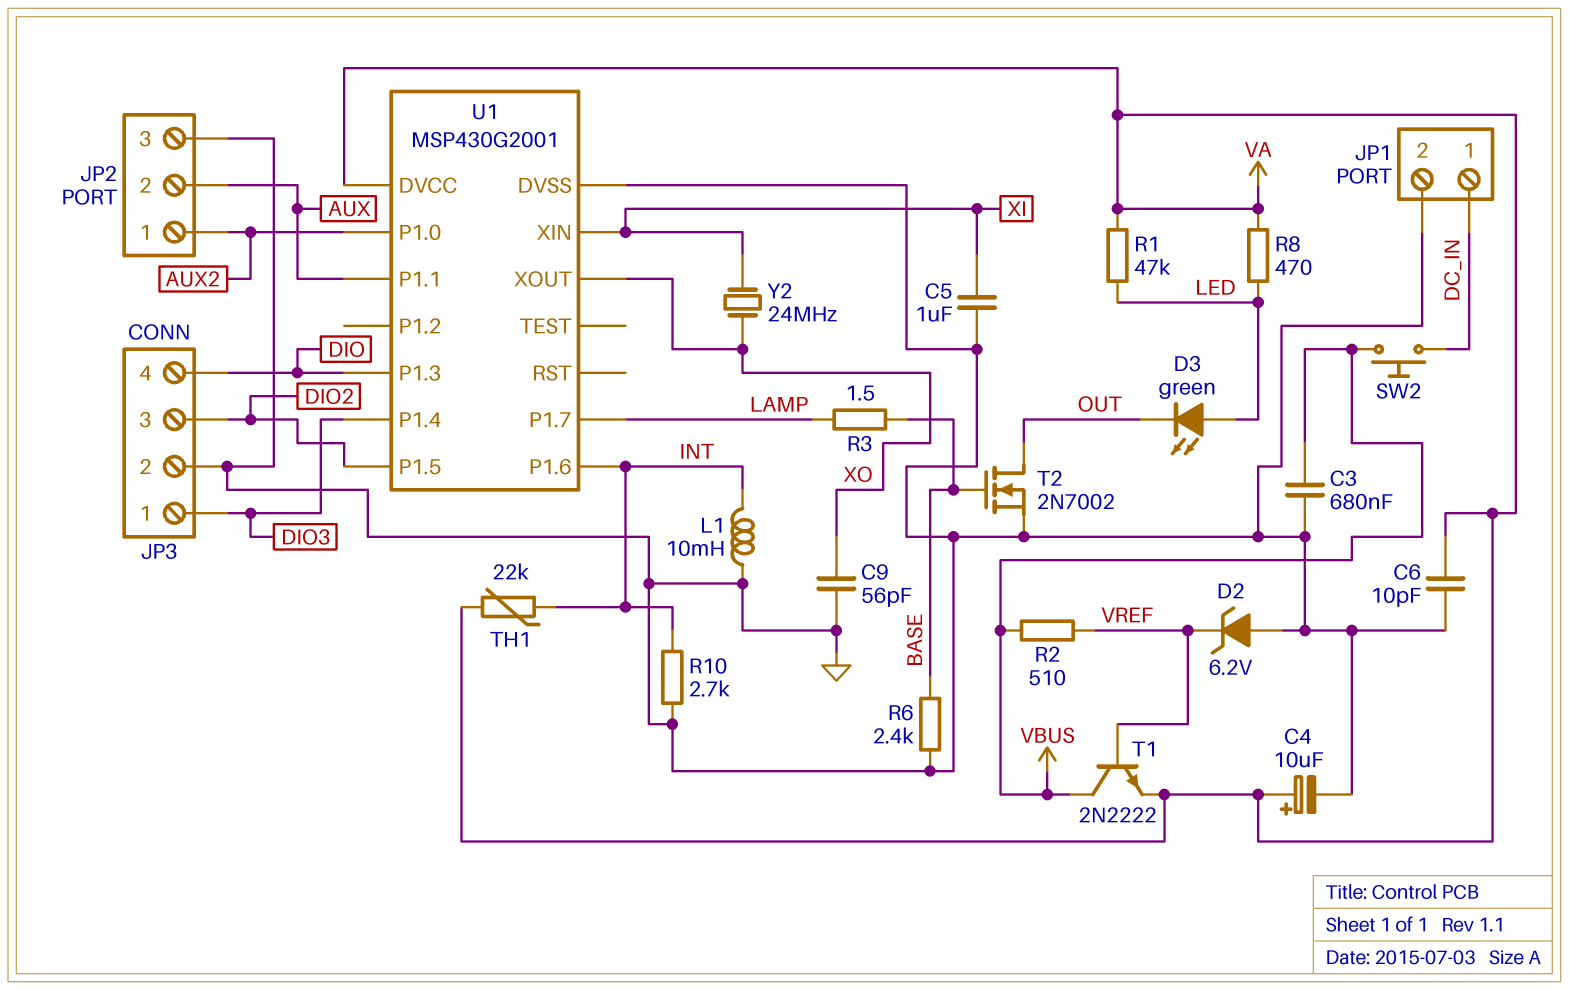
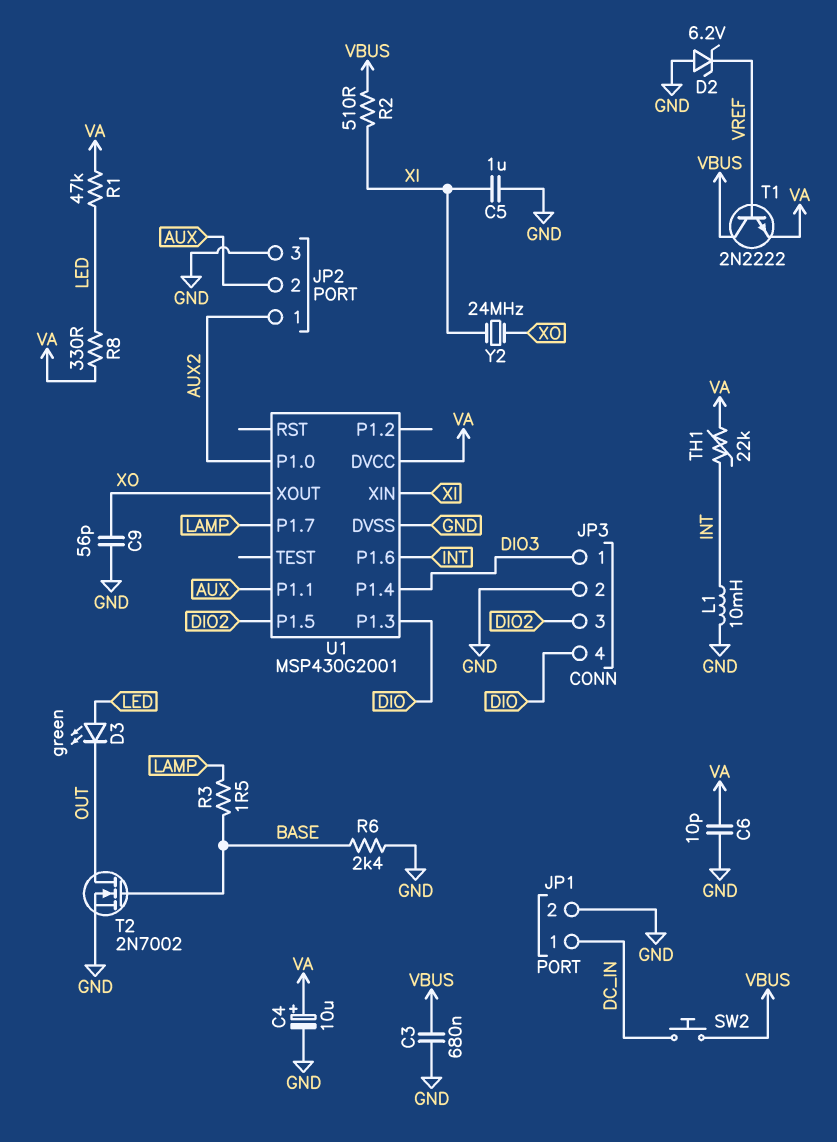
R2: 510 (VBUS, VREF) -> 510 (VBUS, XI)
R8: 470 (LED, VA) -> 330 (LED, VA)
R10: 2.7k (GND, INT) -> none

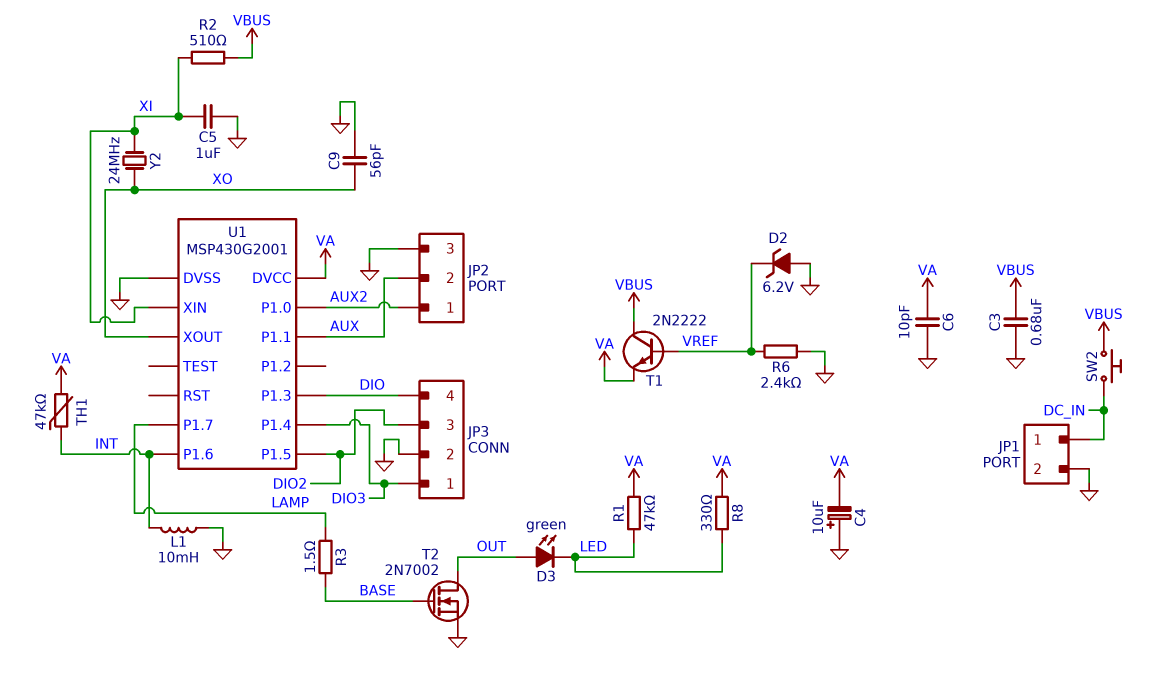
C4: 10uF (plus VA, minus GND) -> 10uF (plus GND, minus VA)
D3: LED green (A LED, K OUT) -> LED green (A OUT, K LED)
R6: 2.4k (BASE, GND) -> 2.4k (GND, VREF)
TH1: 22k (INT, VA) -> 47k (INT, VA)

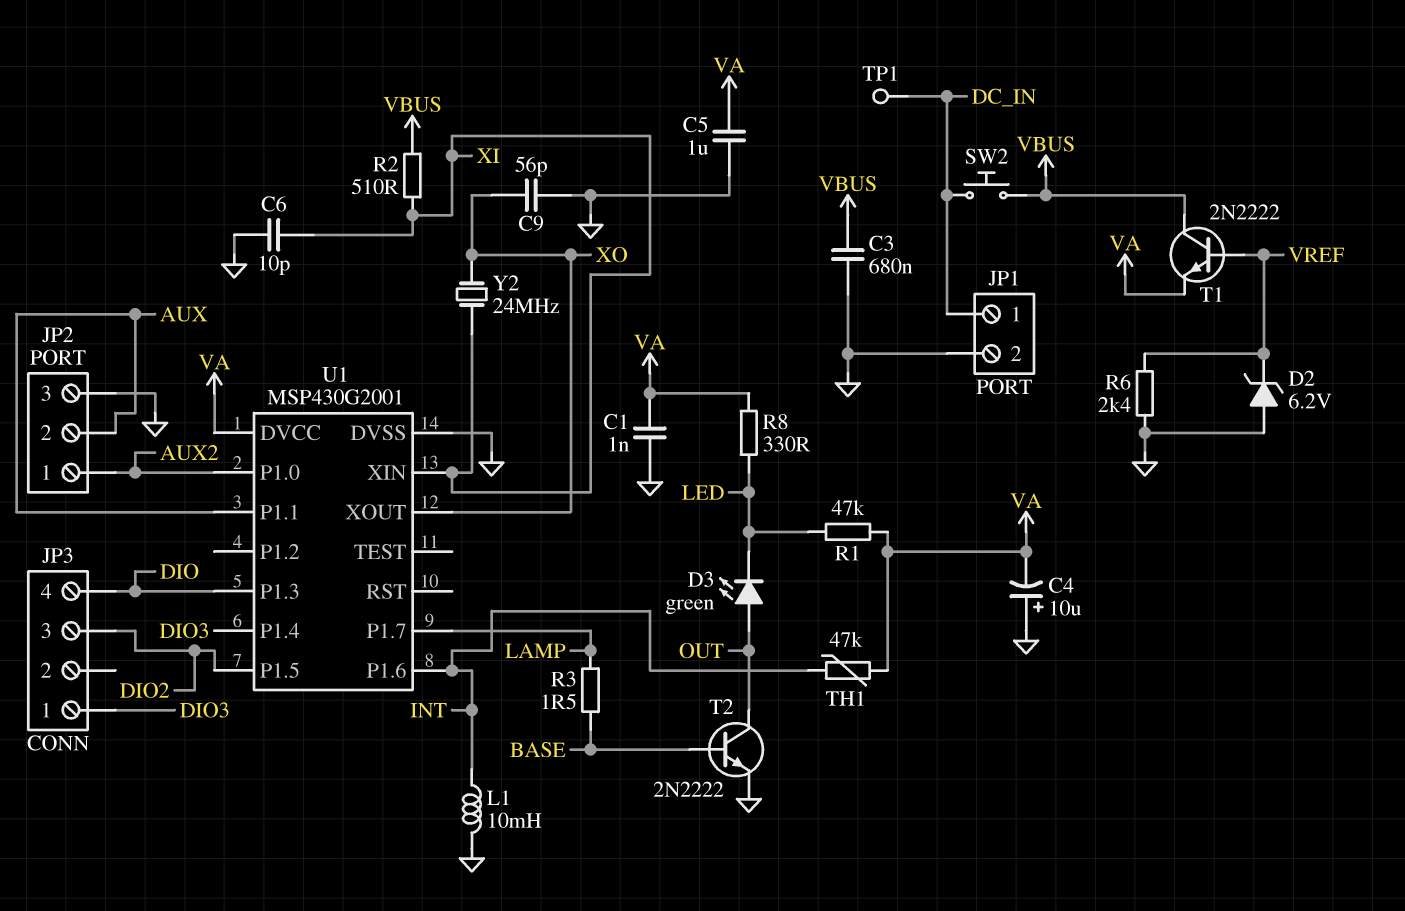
C1: none -> 1nF (GND, VA)
C5: 1uF (GND, XI) -> 1uF (GND, VA)
C6: 10pF (GND, VA) -> 10pF (GND, XI)
JP3 pin 2: GND -> none
T2: NMOS 2N7002 (G BASE, D OUT, S GND) -> NPN 2N2222 (B BASE, C OUT, E GND)
TP1: none -> test point (DC_IN)

